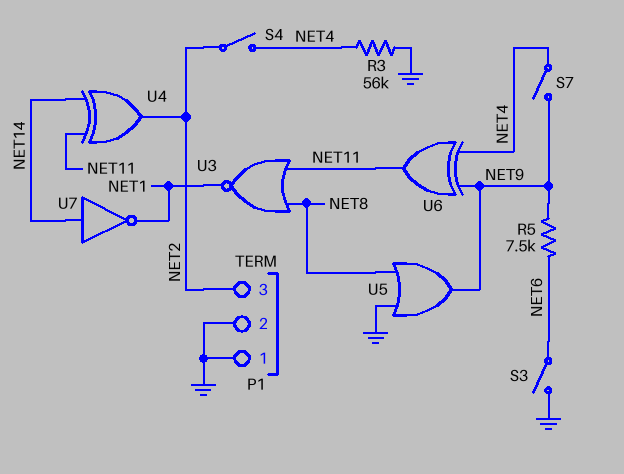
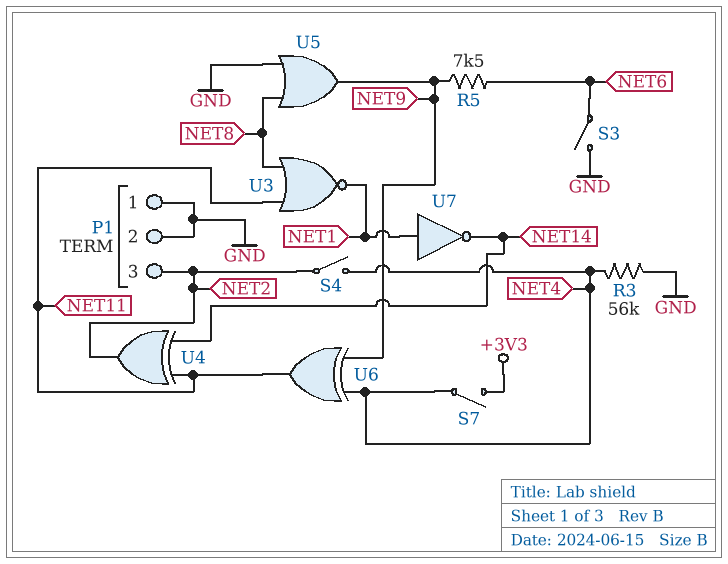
S7: switch (NET4, NET9) -> switch (+3V3, NET4)
U7: NOT (in NET14, out NET1) -> NOT (in NET1, out NET14)

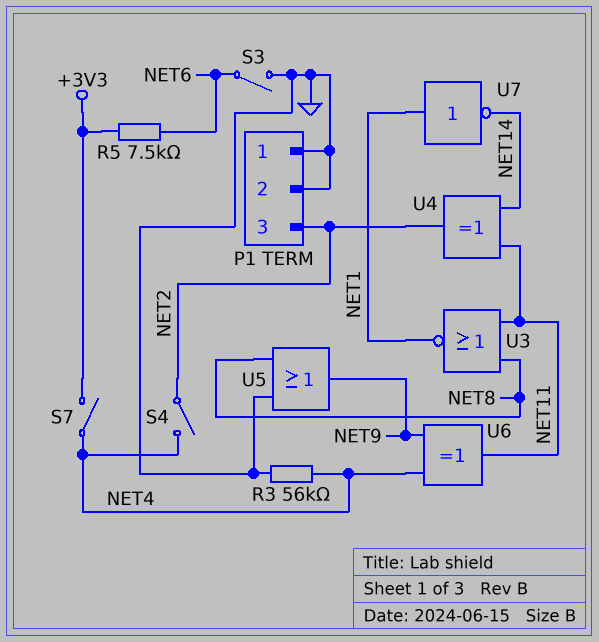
R5: 7.5k (NET6, NET9) -> 7.5k (+3V3, NET6)

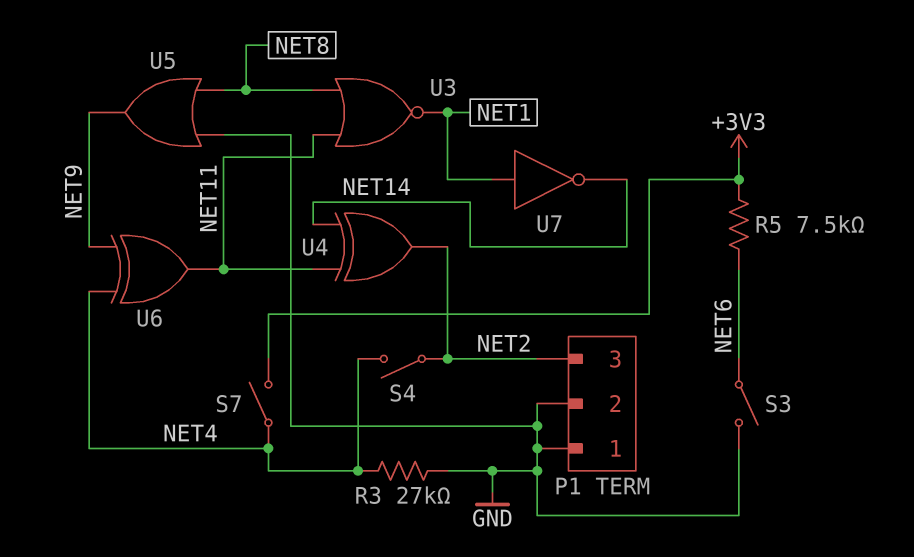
R3: 56k (GND, NET4) -> 27k (GND, NET4)

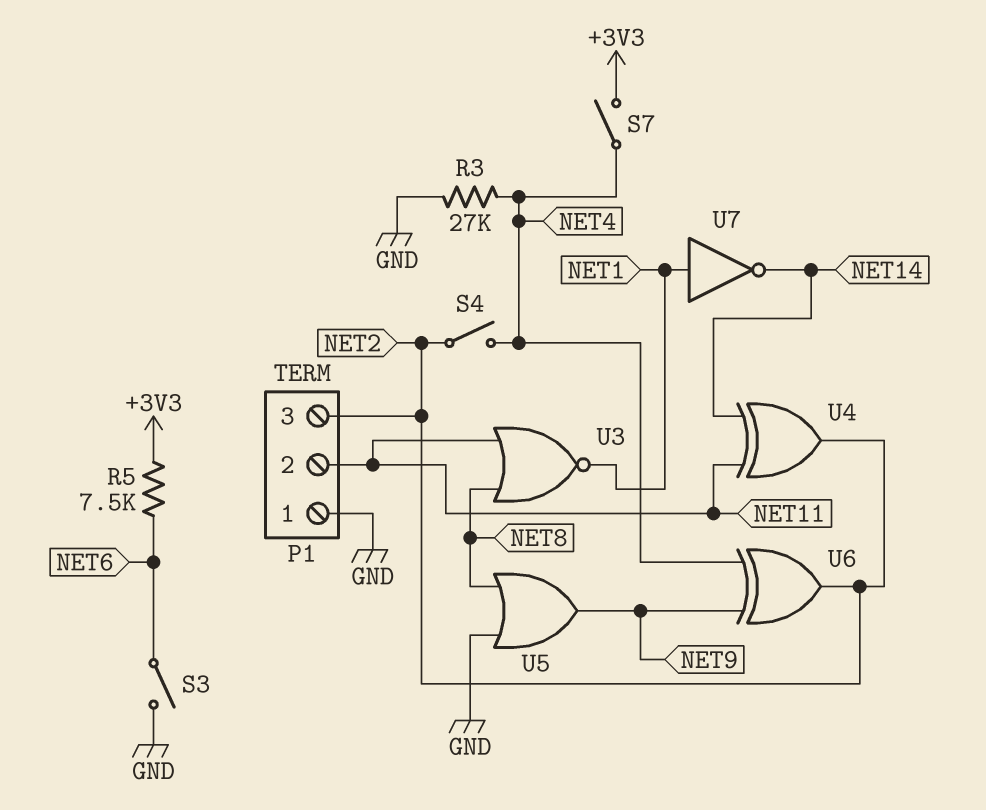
P1 pin 2: GND -> NET11
U6: XOR (in NET4, in NET9, out NET11) -> XOR (in NET4, in NET9, out NET2)

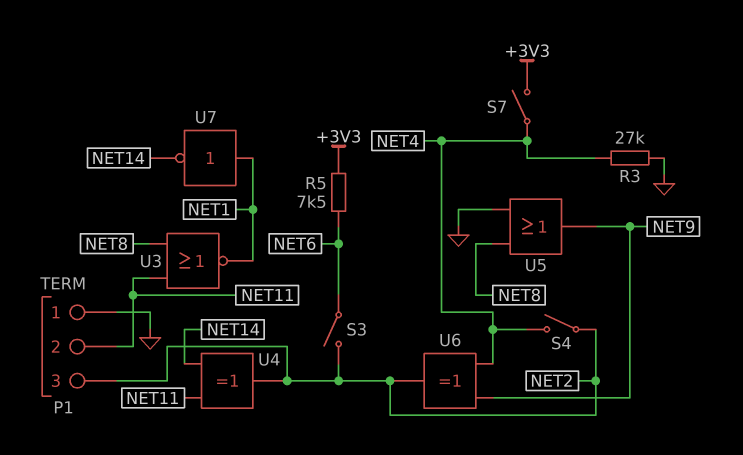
S3: switch (GND, NET6) -> switch (NET2, NET6)

